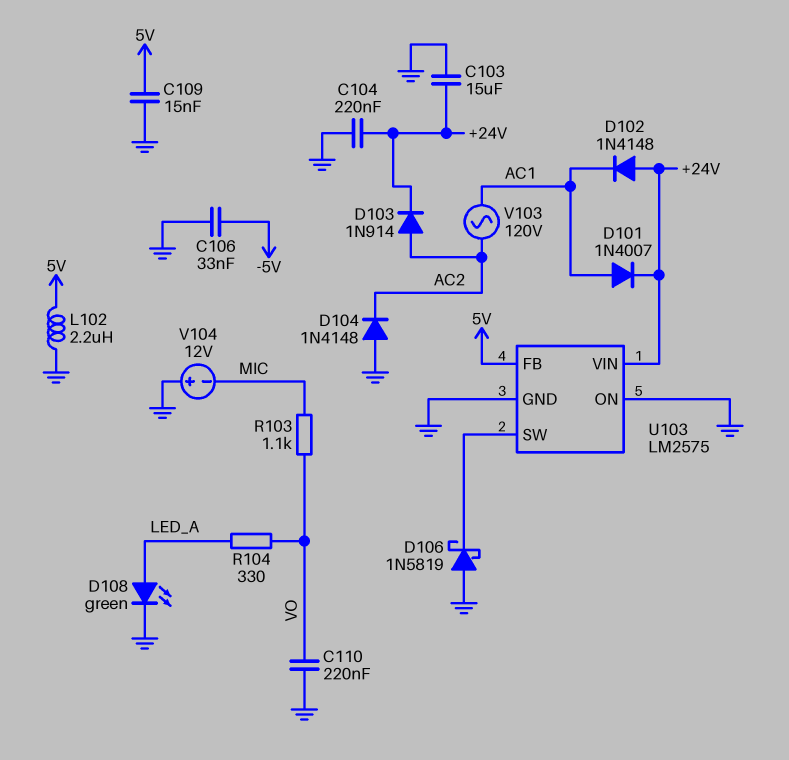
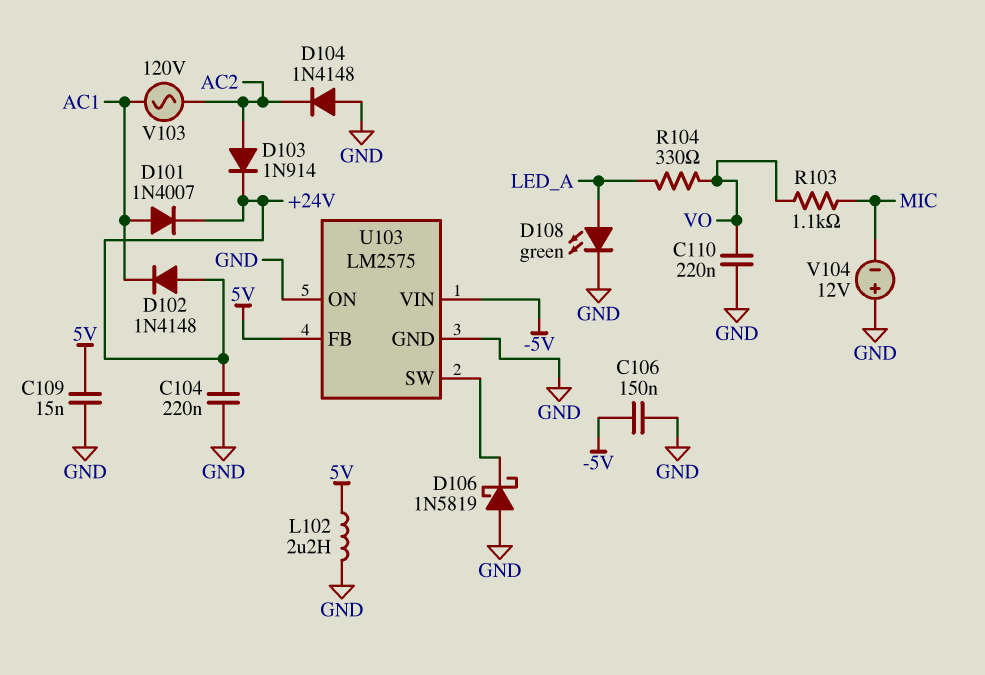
C103: 15uF (+24V, GND) -> none
C106: 33nF (-5V, GND) -> 150nF (-5V, GND)
U103 pin VIN: +24V -> -5V

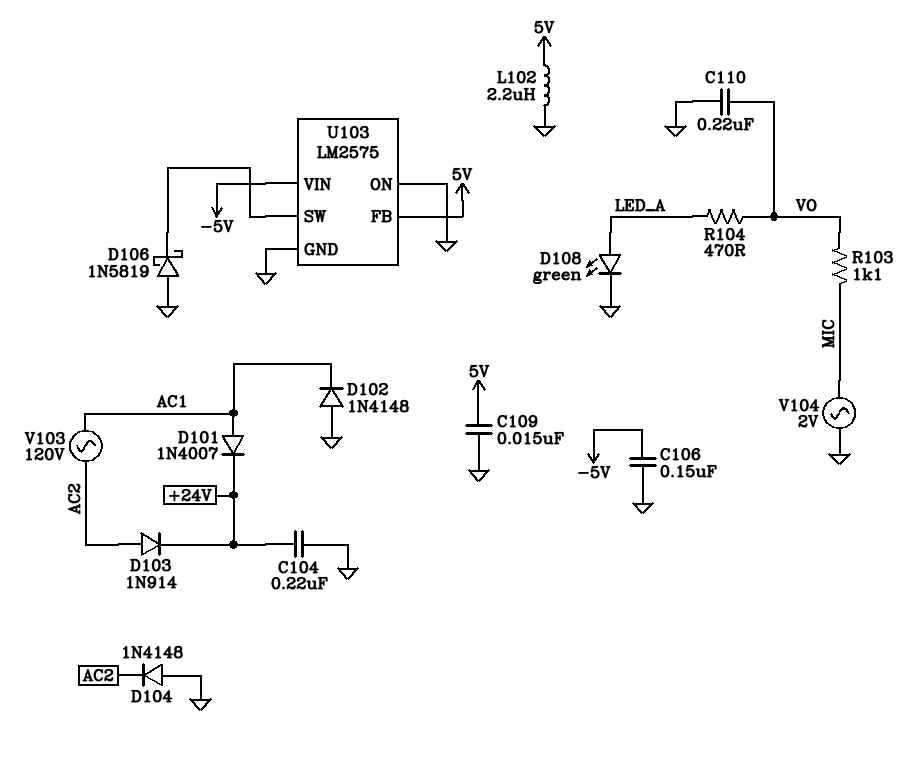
D102: diode 1N4148 (A +24V, K AC1) -> diode 1N4148 (A GND, K AC1)
R104: 330 (LED_A, VO) -> 470 (LED_A, VO)
V104: 12V (plus GND, minus MIC) -> AC 2V (GND, MIC)

